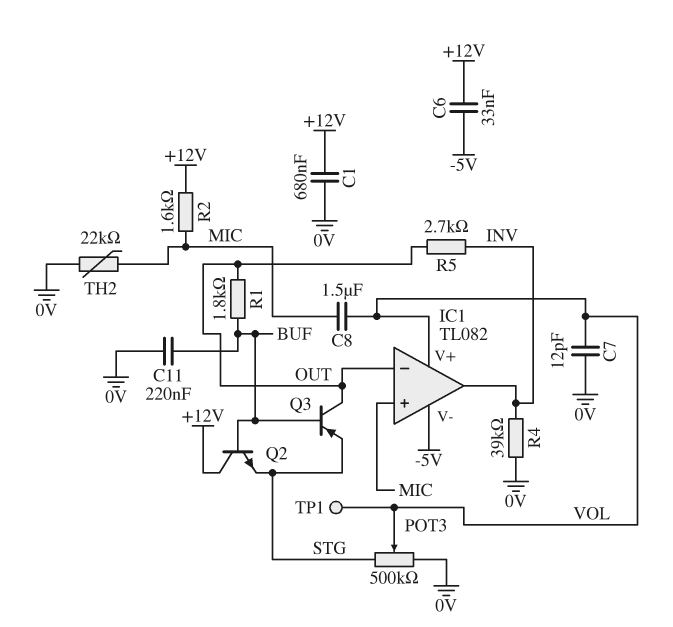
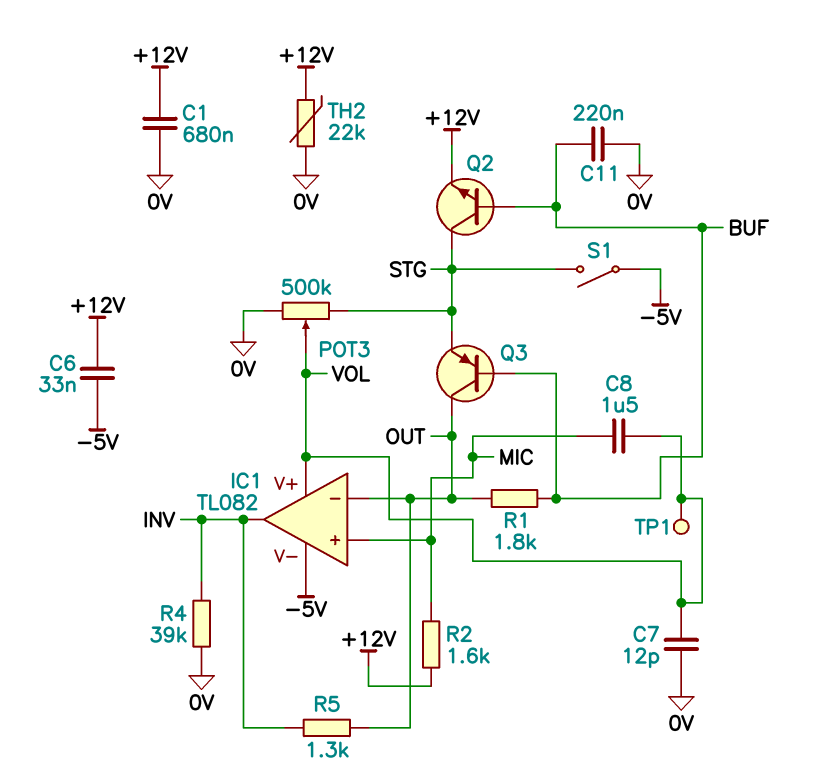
Q2: NPN (B BUF, C +12V, E STG) -> NPN (B BUF, C STG, E +12V)
R5: 2.7k (INV, OUT) -> 1.3k (INV, OUT)
S1: none -> switch (-5V, STG)
TH2: 22k (0V, MIC) -> 22k (+12V, 0V)

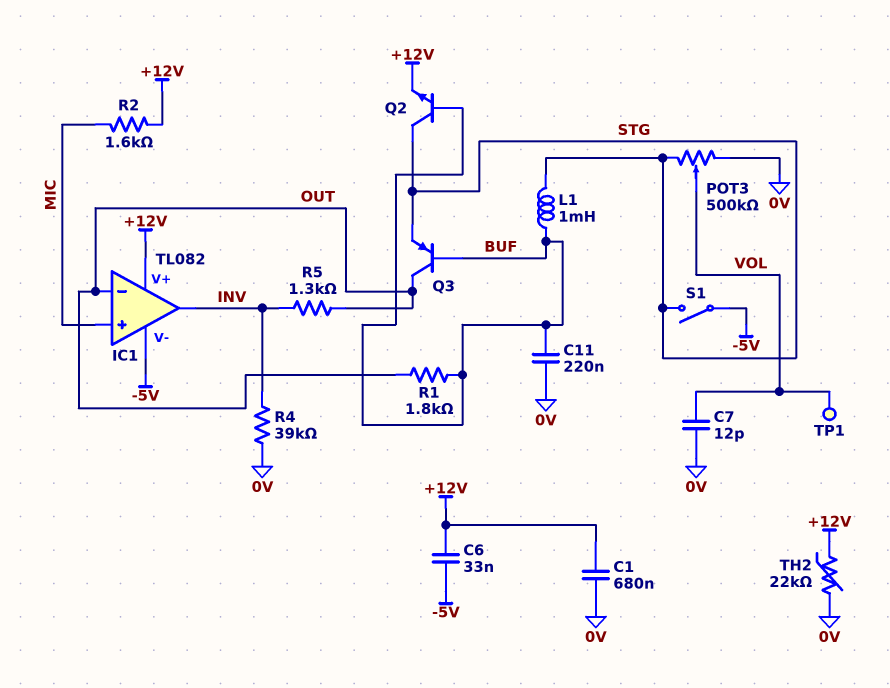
C8: 1.5uF (MIC, VOL) -> none
IC1 pin V+: VOL -> +12V
L1: none -> 1mH (BUF, STG)

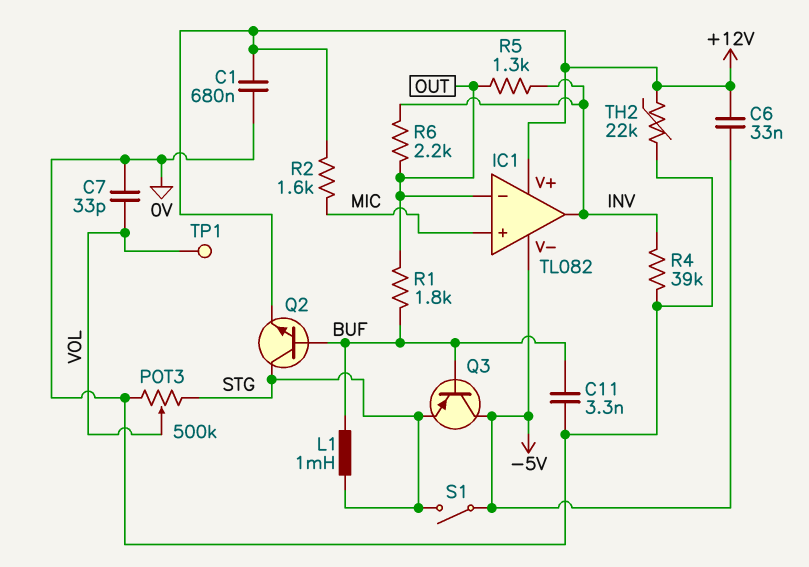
C7: 12pF (0V, VOL) -> 33pF (0V, VOL)
C11: 220nF (0V, BUF) -> 3.3nF (0V, BUF)
Q3: PNP (B BUF, C OUT, E STG) -> PNP (B BUF, C -5V, E STG)
R6: none -> 2.2k (INV, OUT)

